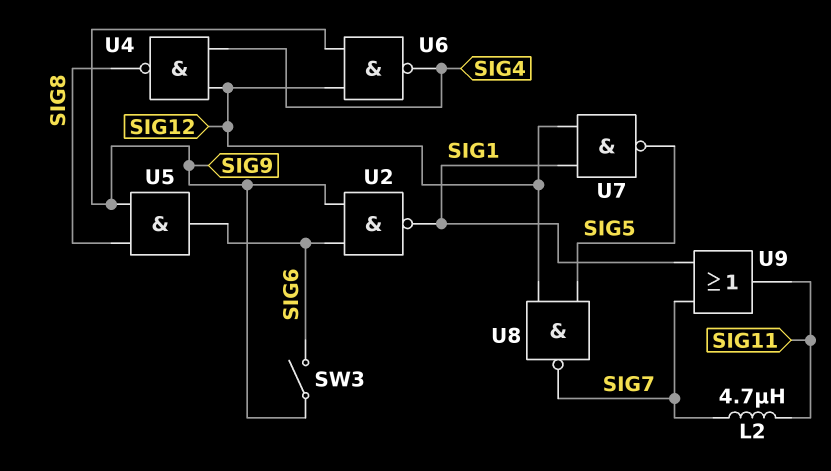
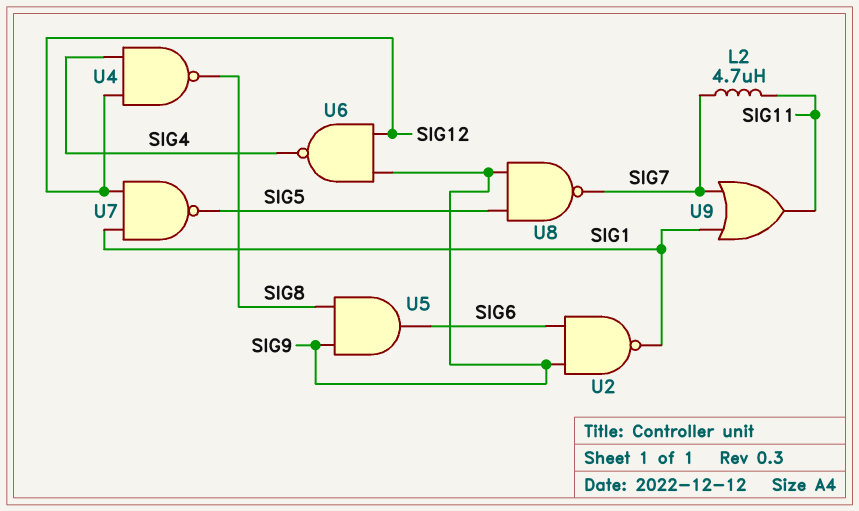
SW3: switch (SIG6, SIG9) -> none
U8: NAND (in SIG5, in SIG12, out SIG7) -> NAND (in SIG5, in SIG9, out SIG7)

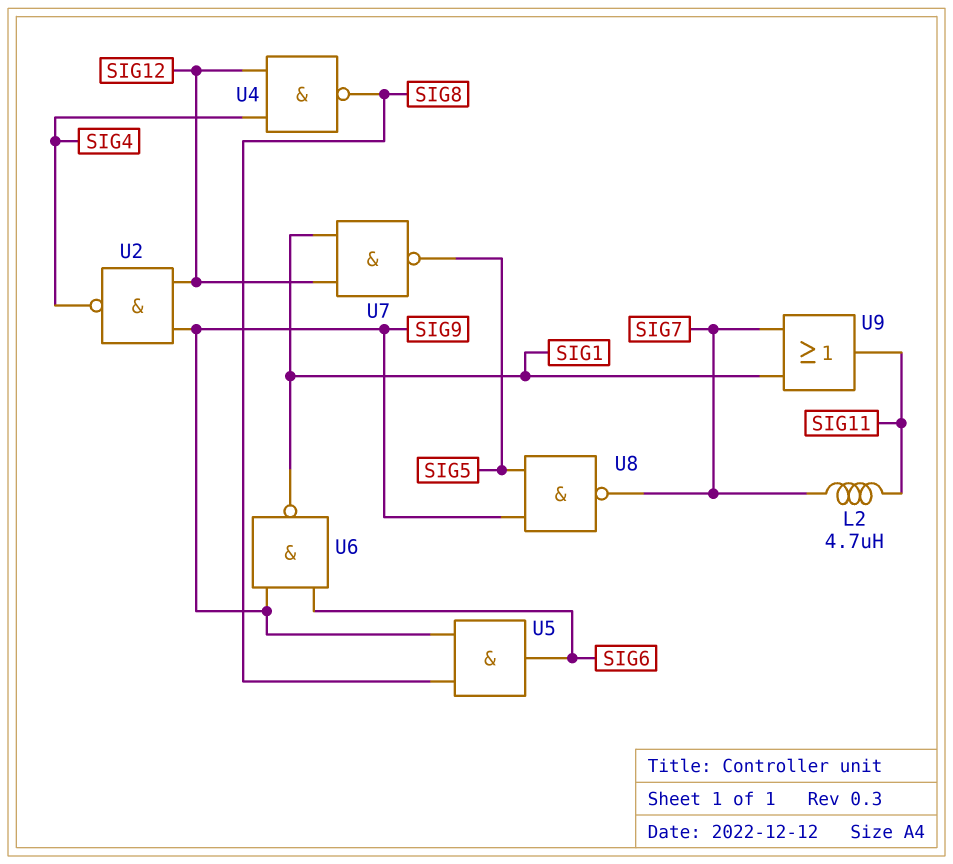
U2: NAND (in SIG6, in SIG9, out SIG1) -> NAND (in SIG9, in SIG12, out SIG4)
U6: NAND (in SIG9, in SIG12, out SIG4) -> NAND (in SIG6, in SIG9, out SIG1)

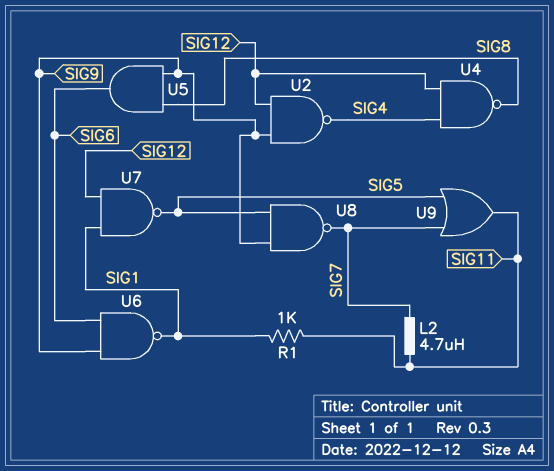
R1: none -> 1k (SIG1, SIG11)
U9: OR (in SIG1, in SIG7, out SIG11) -> OR (in SIG5, in SIG7, out SIG11)

